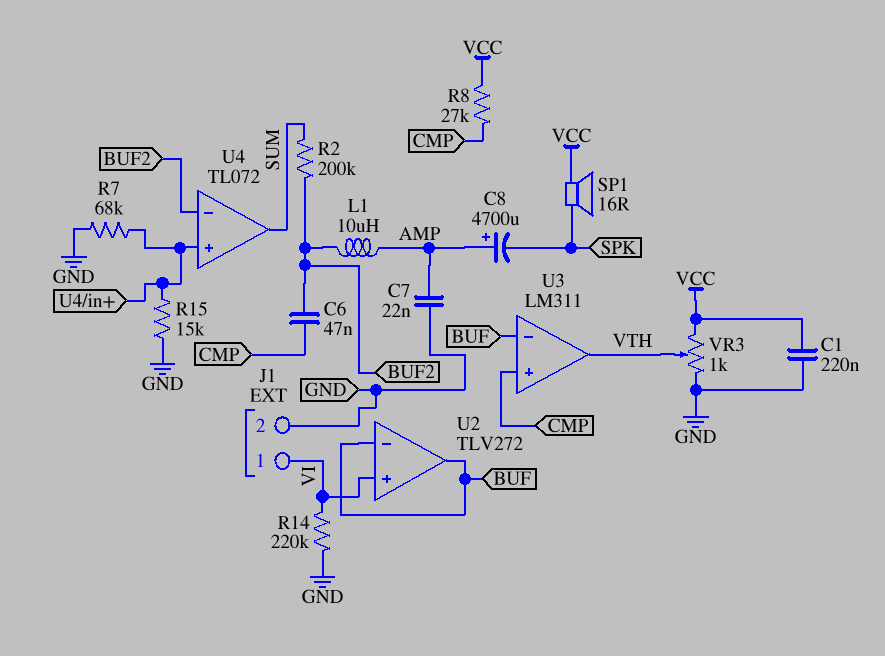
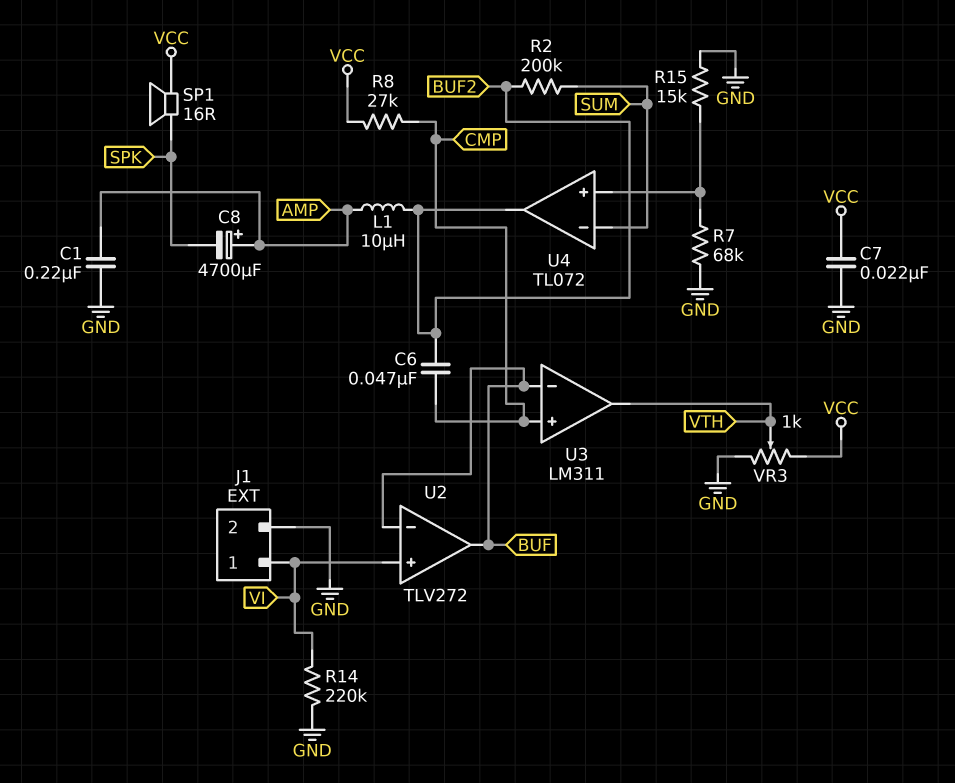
C1: 220nF (GND, VCC) -> 220nF (AMP, GND)
C7: 22nF (AMP, GND) -> 22nF (GND, VCC)
U4 pin in-: BUF2 -> SUM
U4 pin out: SUM -> BUF2

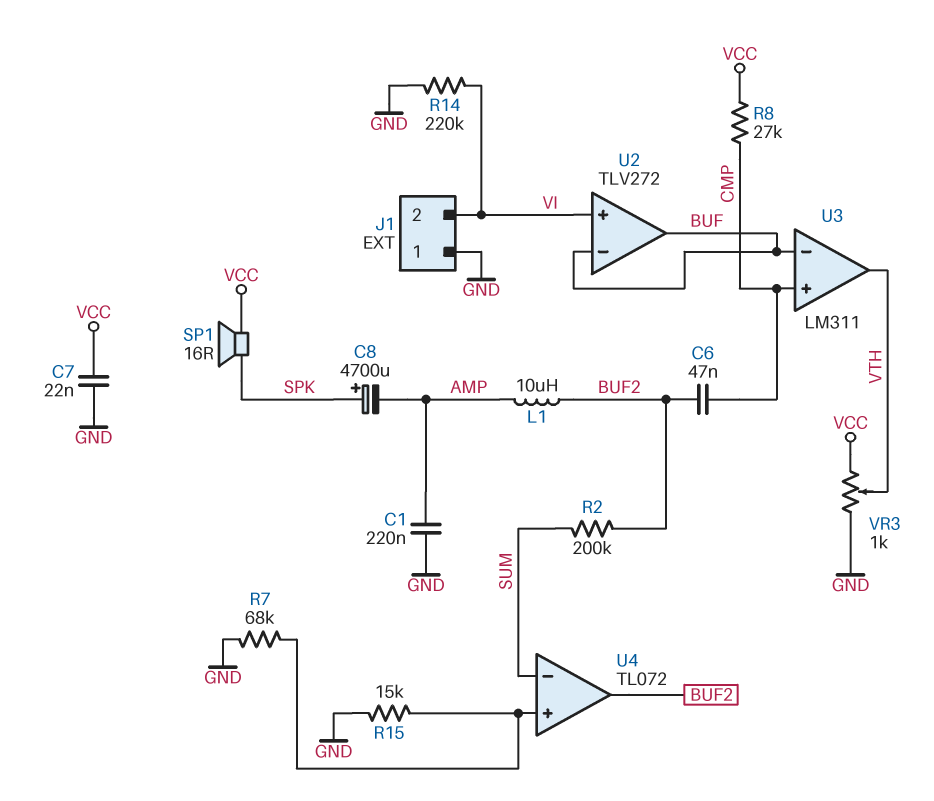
C8: 4700uF (plus AMP, minus SPK) -> 4700uF (plus SPK, minus AMP)
J1 pin 1: VI -> GND
J1 pin 2: GND -> VI

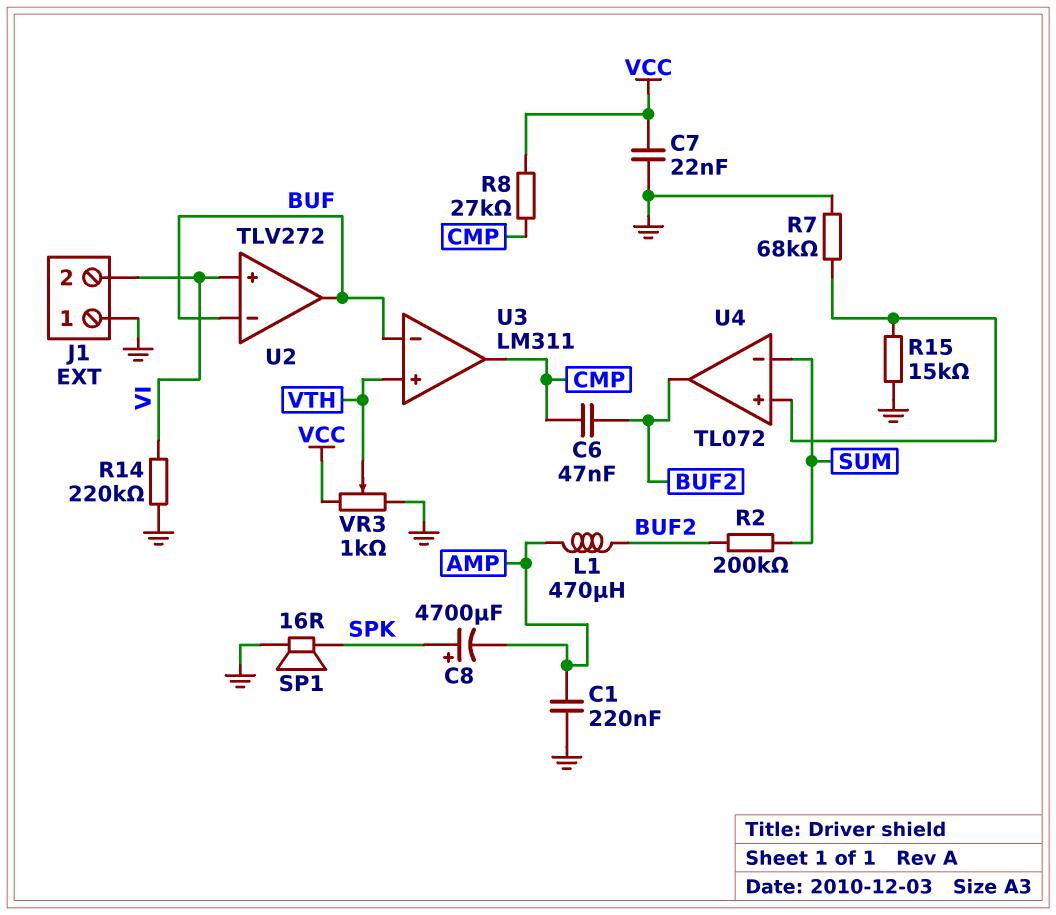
L1: 10uH (AMP, BUF2) -> 470uH (AMP, BUF2)
SP1: speaker 16R (SPK, VCC) -> speaker 16R (GND, SPK)
U3 pin in+: CMP -> VTH
U3 pin out: VTH -> CMP

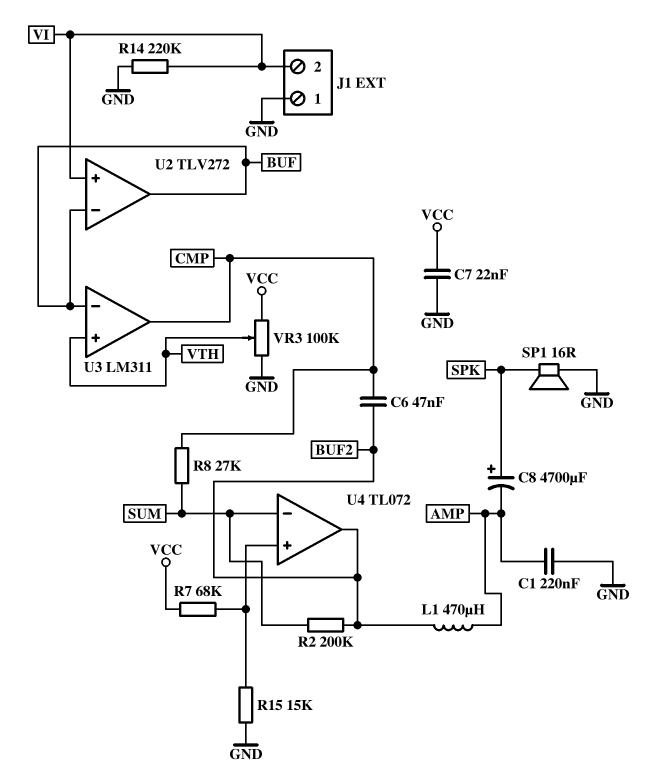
R7: 68k (GND, U4/in+) -> 68k (U4/in+, VCC)
R8: 27k (CMP, VCC) -> 27k (CMP, SUM)
VR3: 1k (GND, VCC, wiper VTH) -> 100k (GND, VCC, wiper VTH)

